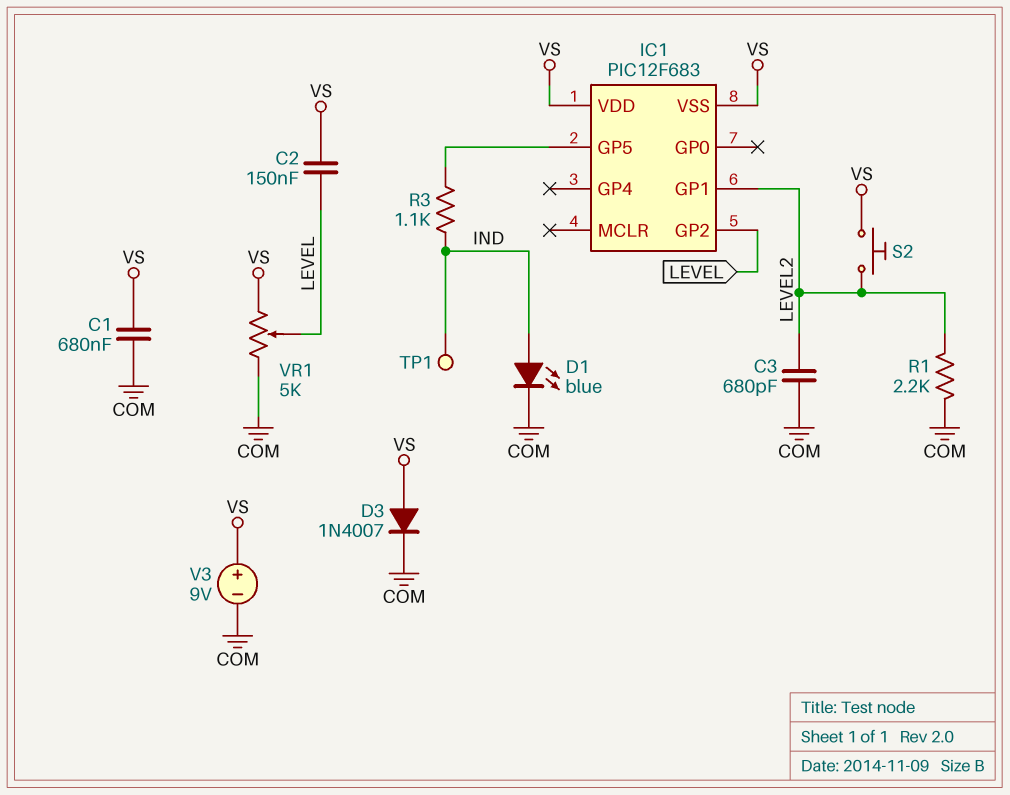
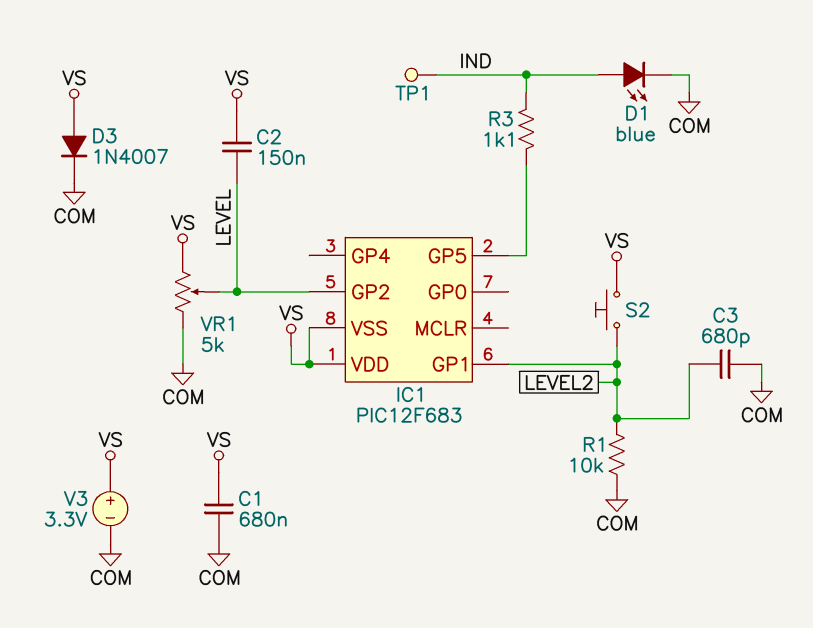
R1: 2.2k (COM, LEVEL2) -> 10k (COM, LEVEL2)
V3: 9V (plus VS, minus COM) -> 3.3V (plus VS, minus COM)

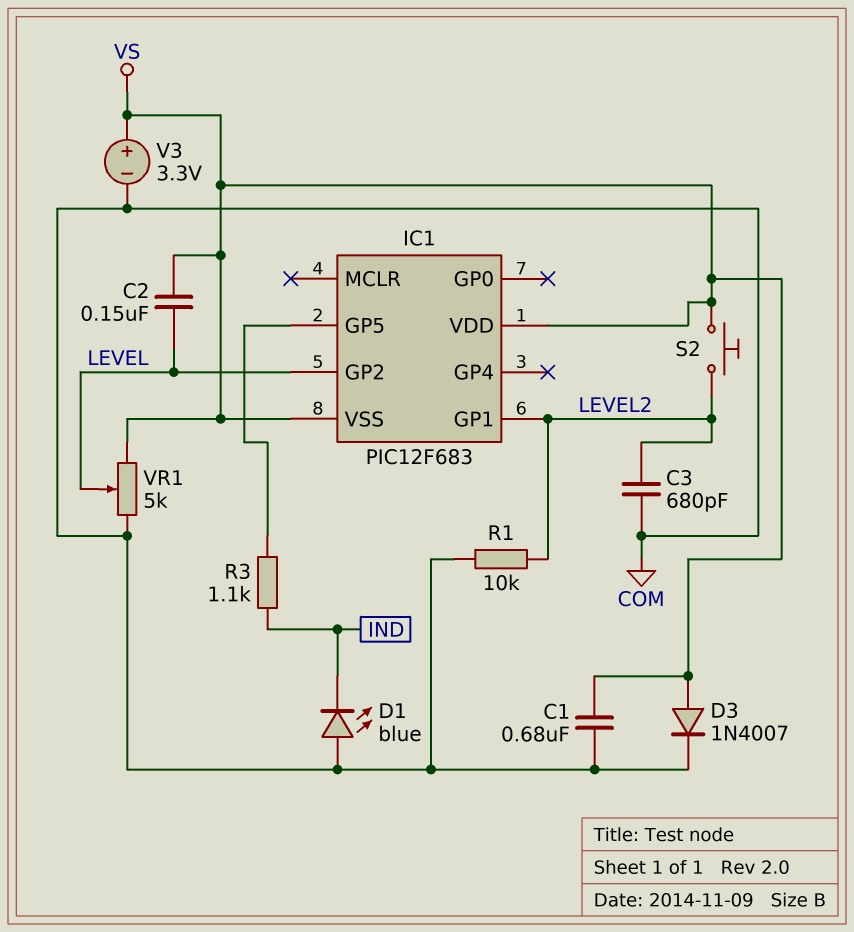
D1: LED blue (A IND, K COM) -> LED blue (A COM, K IND)
TP1: test point (IND) -> none

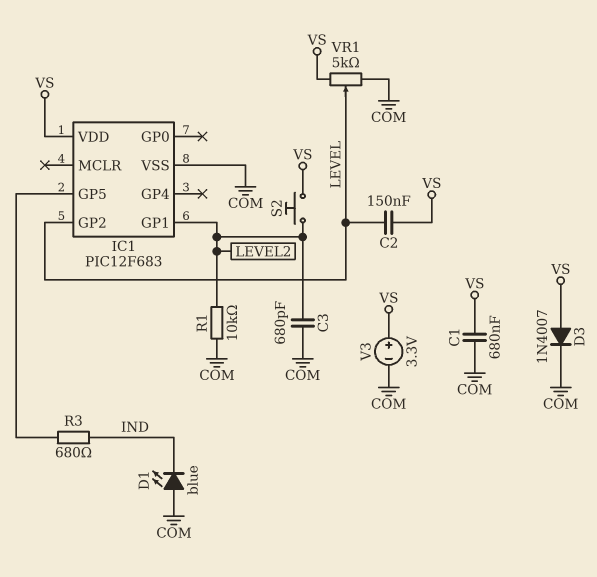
IC1 pin VSS: VS -> COM
R3: 1.1k (IC1/GP5, IND) -> 680 (IC1/GP5, IND)

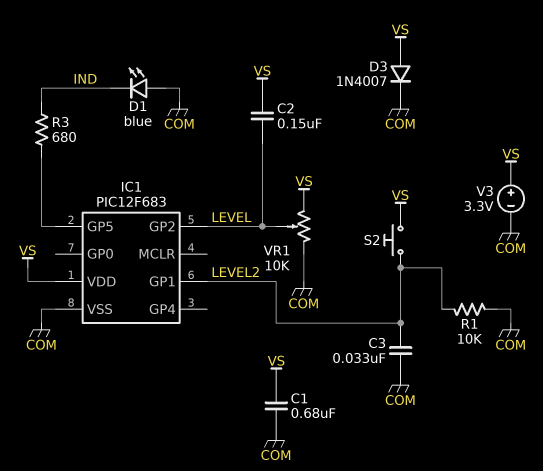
C3: 680pF (COM, LEVEL2) -> 33nF (COM, LEVEL2)
VR1: 5k (COM, VS, wiper LEVEL) -> 10k (COM, VS, wiper LEVEL)

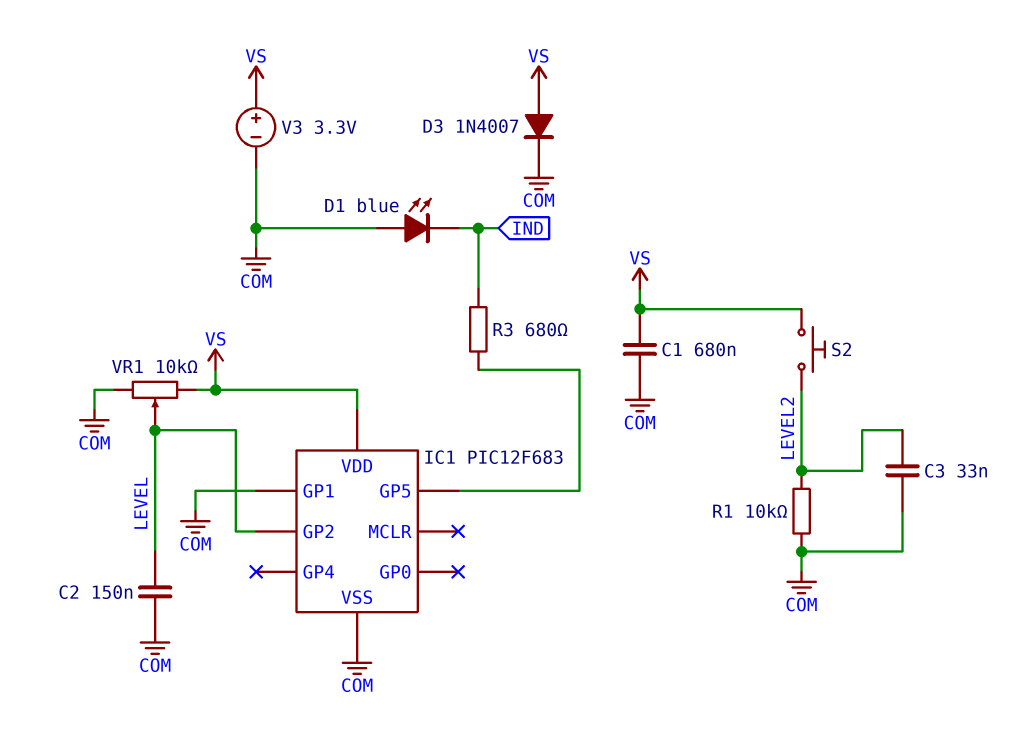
C2: 150nF (LEVEL, VS) -> 150nF (COM, LEVEL)
IC1 pin GP1: LEVEL2 -> COM

